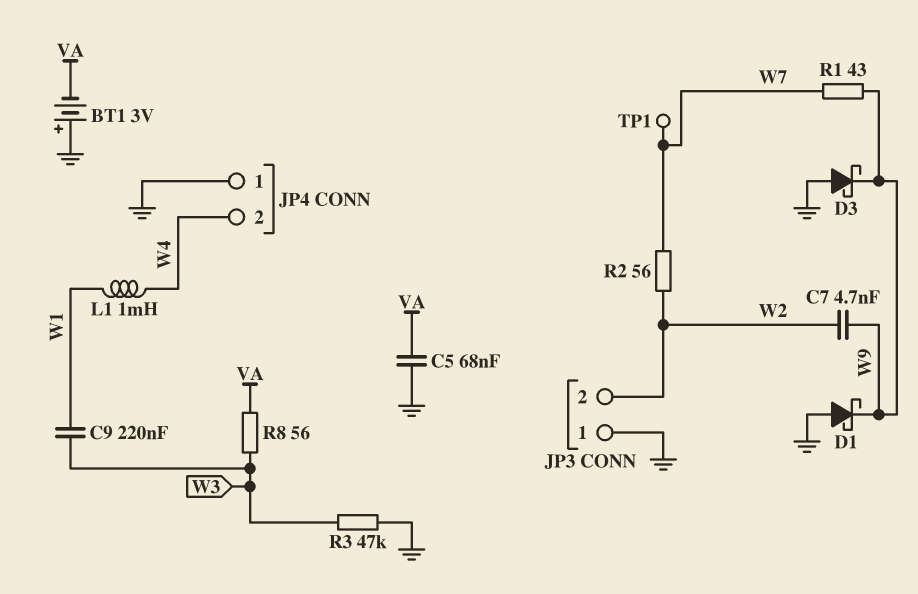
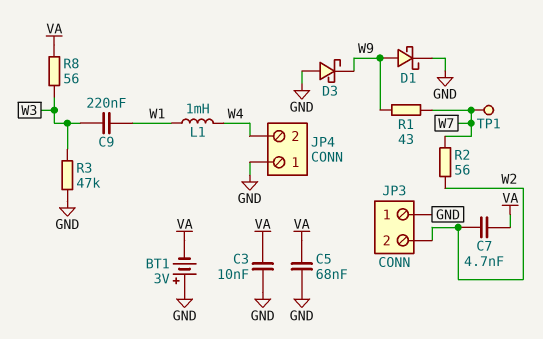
C3: none -> 10nF (GND, VA)
C7: 4.7nF (W2, W9) -> 4.7nF (VA, W2)
D1: schottky (A GND, K W9) -> schottky (A W9, K GND)

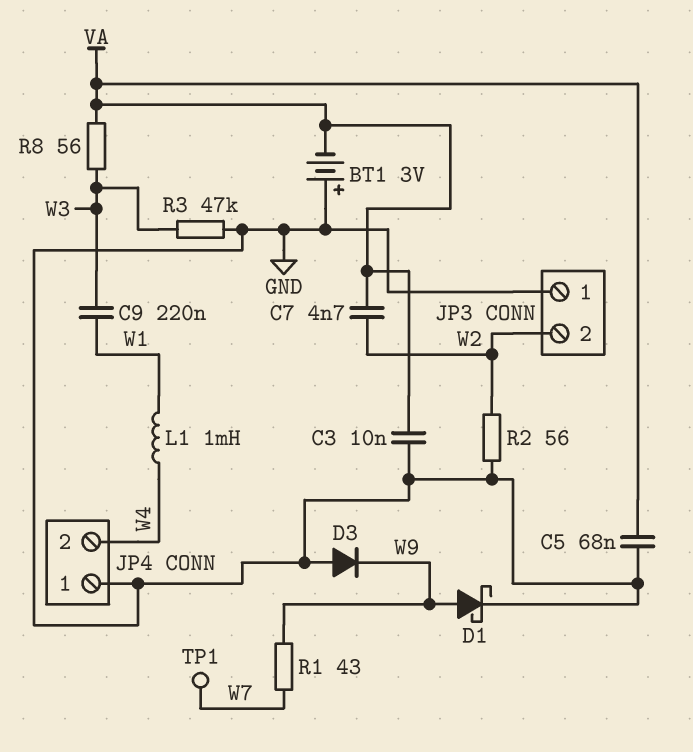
D3: schottky (A GND, K W9) -> diode (A GND, K W9)
R2: 56 (W2, W7) -> 56 (GND, W2)

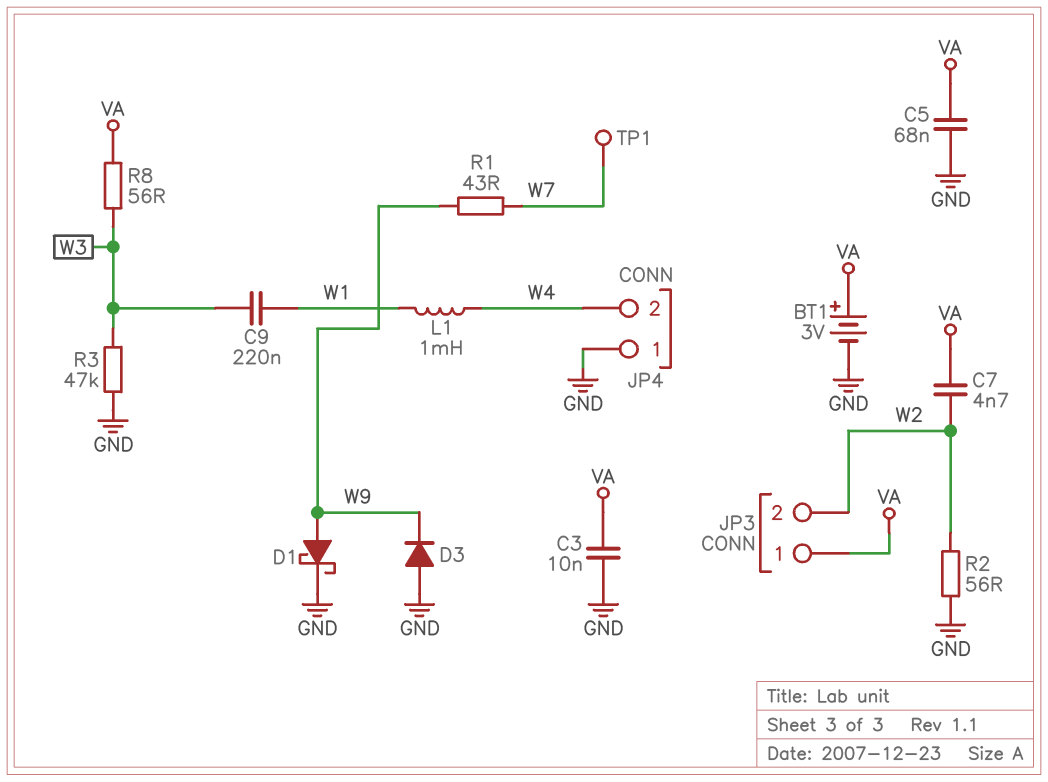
BT1: 3V (plus GND, minus VA) -> 3V (plus VA, minus GND)
JP3 pin 1: GND -> VA

